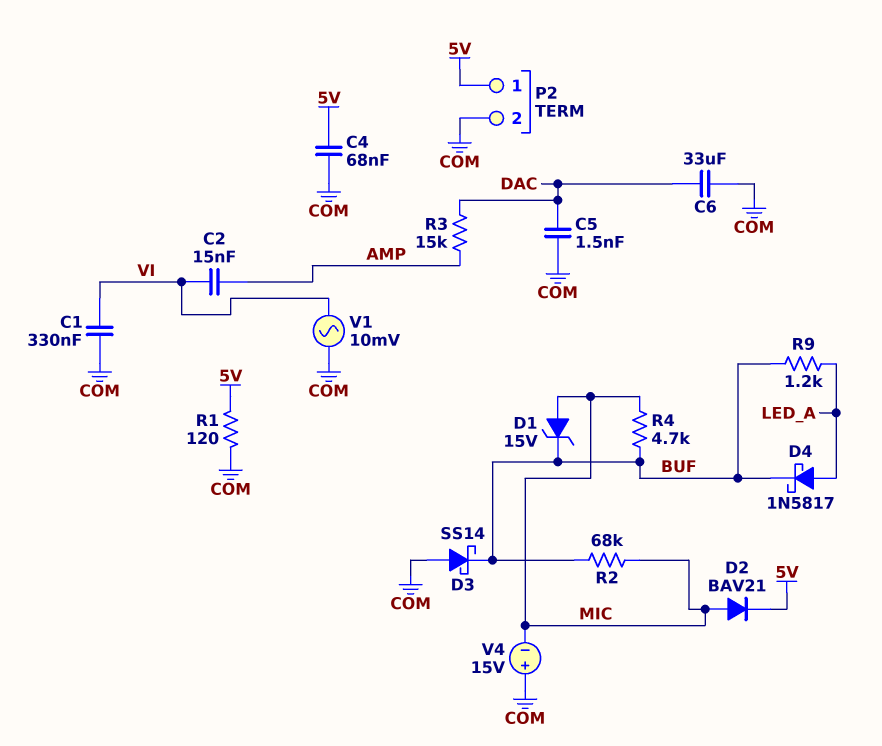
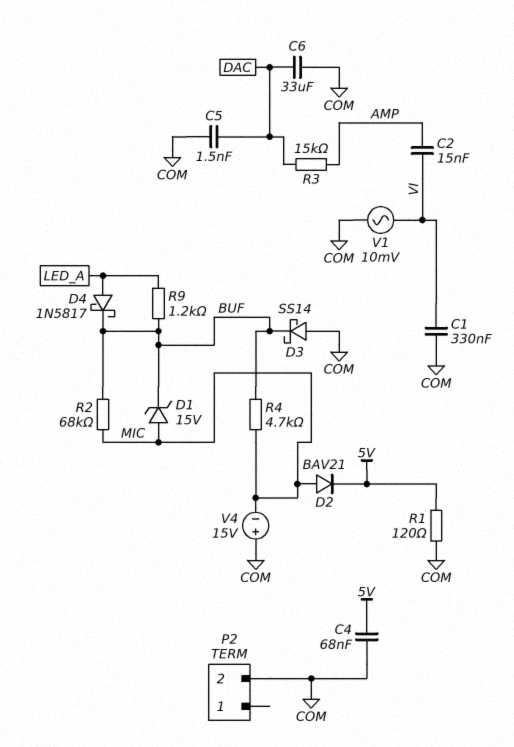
P2 pin 1: 5V -> none

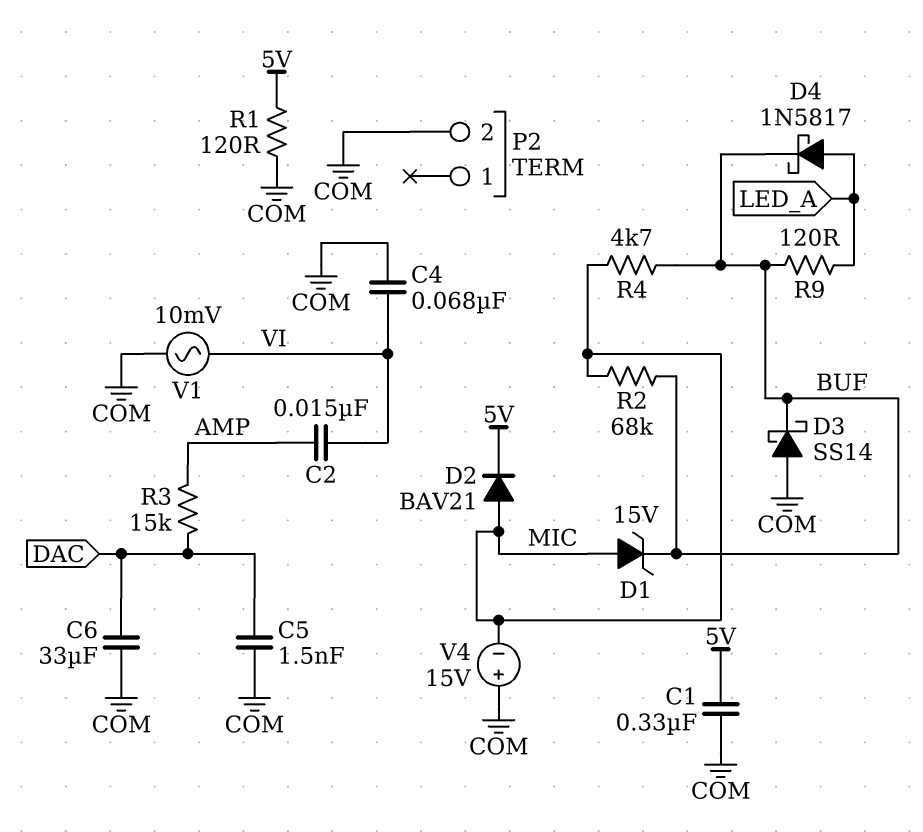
C1: 330nF (COM, VI) -> 330nF (5V, COM)
C4: 68nF (5V, COM) -> 68nF (COM, VI)
R9: 1.2k (BUF, LED_A) -> 120 (BUF, LED_A)

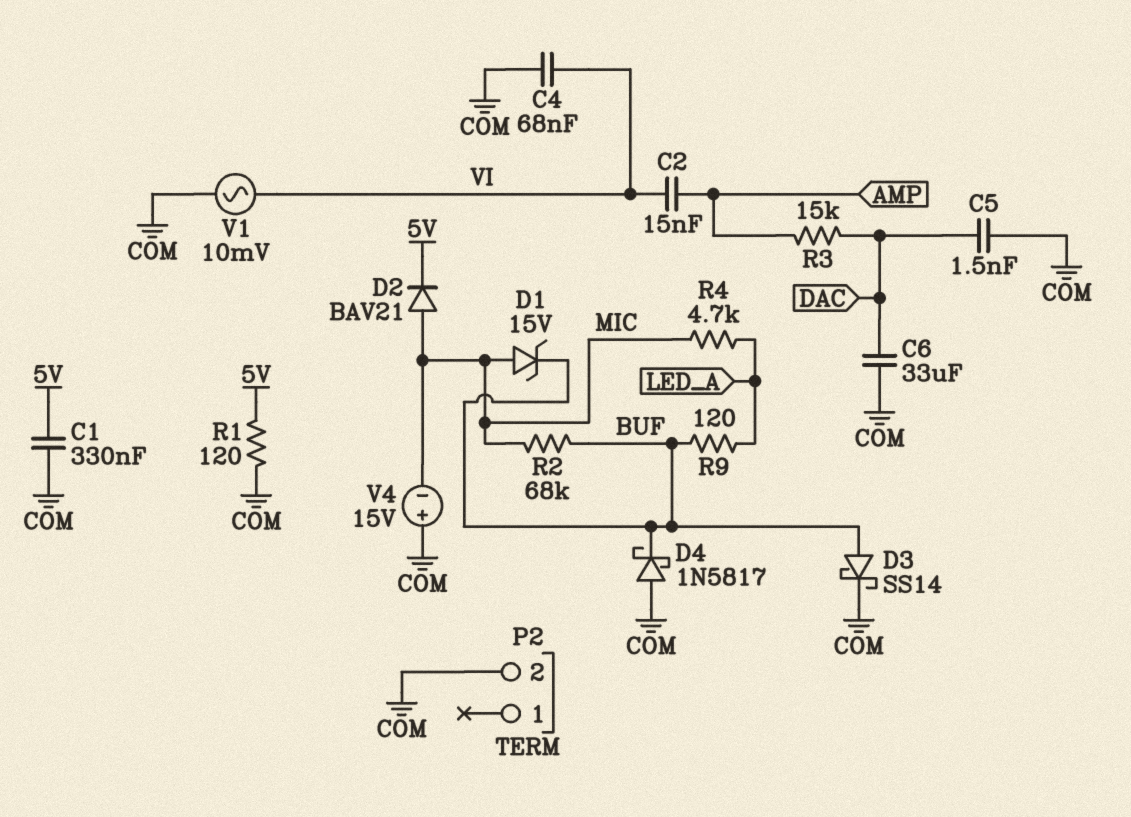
D3: schottky SS14 (A COM, K BUF) -> schottky SS14 (A BUF, K COM)
D4: schottky 1N5817 (A LED_A, K BUF) -> schottky 1N5817 (A COM, K BUF)
R4: 4.7k (BUF, MIC) -> 4.7k (LED_A, MIC)

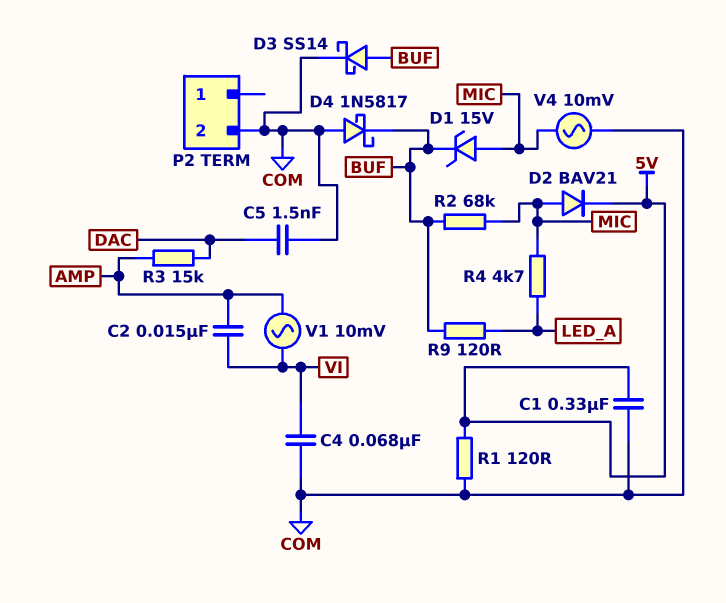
C6: 33uF (COM, DAC) -> none
V1: AC 10mV (COM, VI) -> AC 10mV (AMP, VI)
V4: 15V (plus COM, minus MIC) -> AC 10mV (COM, MIC)

